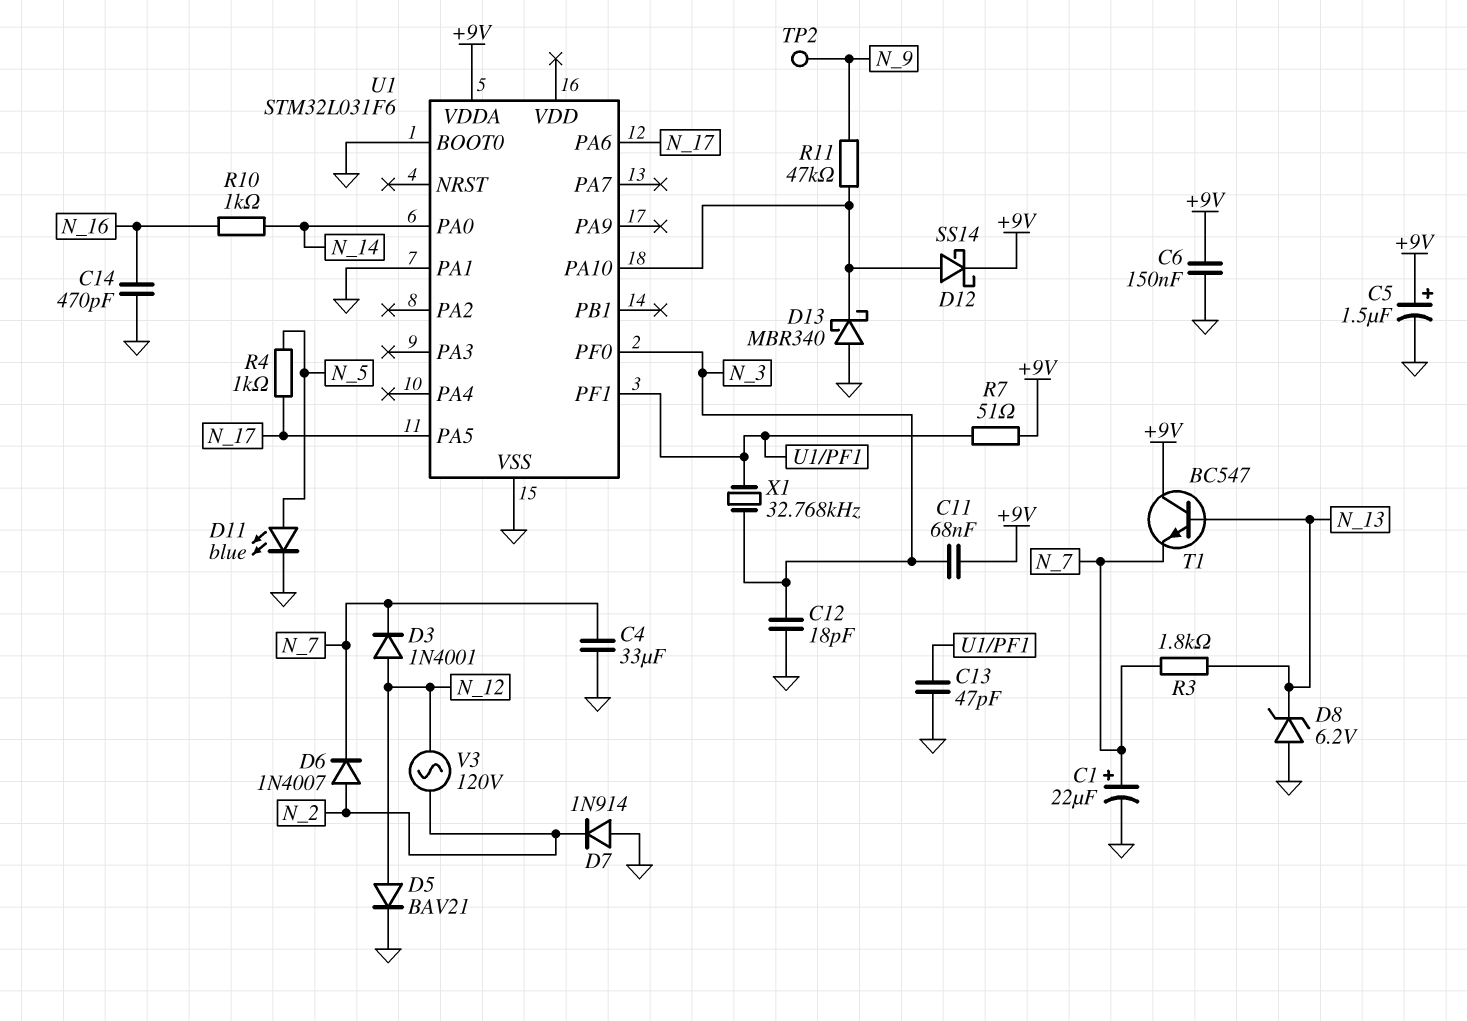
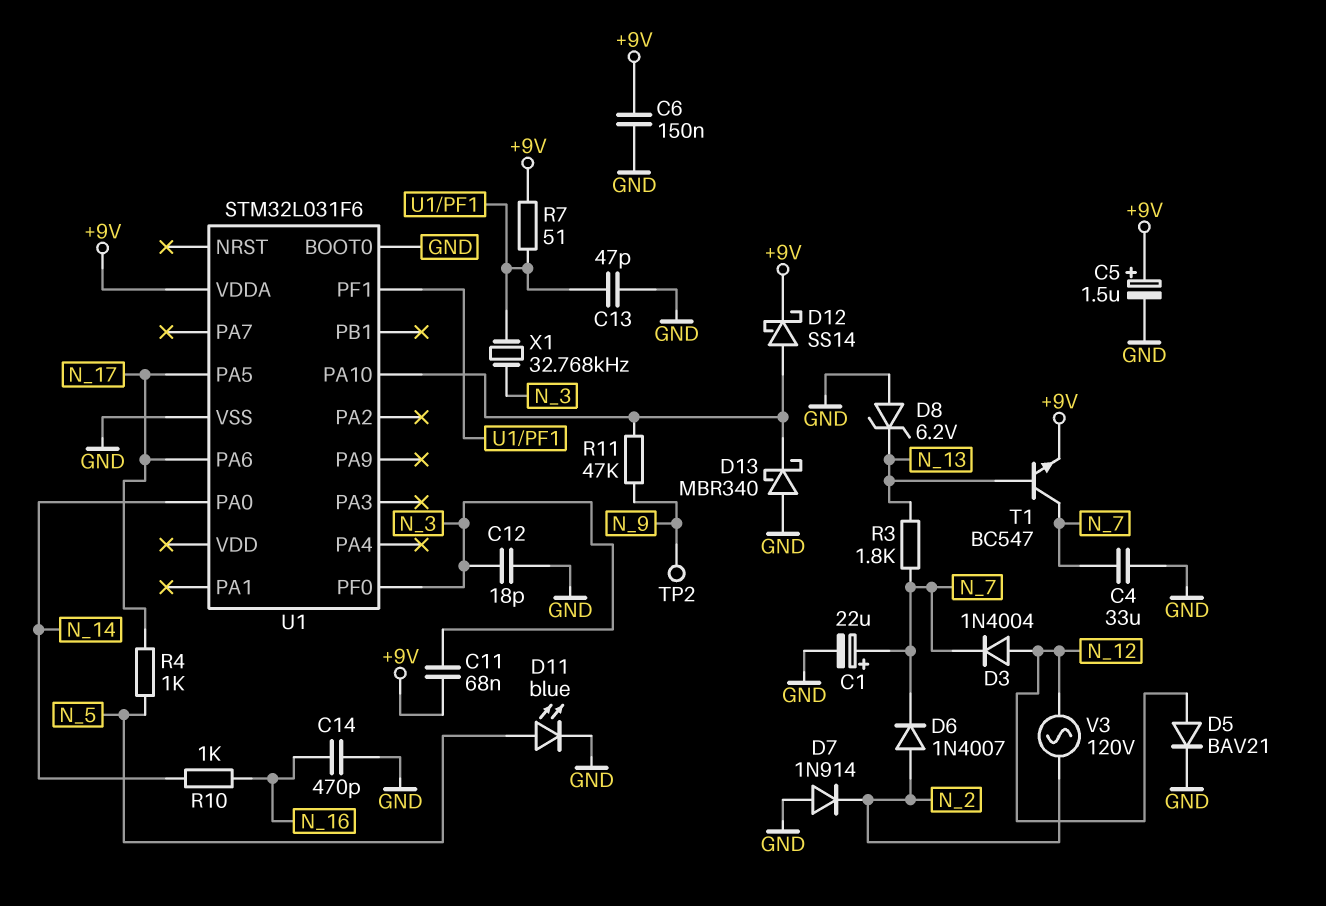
D3: diode 1N4001 (A N_12, K N_7) -> diode 1N4004 (A N_12, K N_7)
T1: NPN BC547 (B N_13, C +9V, E N_7) -> NPN BC547 (B N_13, C N_7, E +9V)
U1 pin PA1: GND -> none

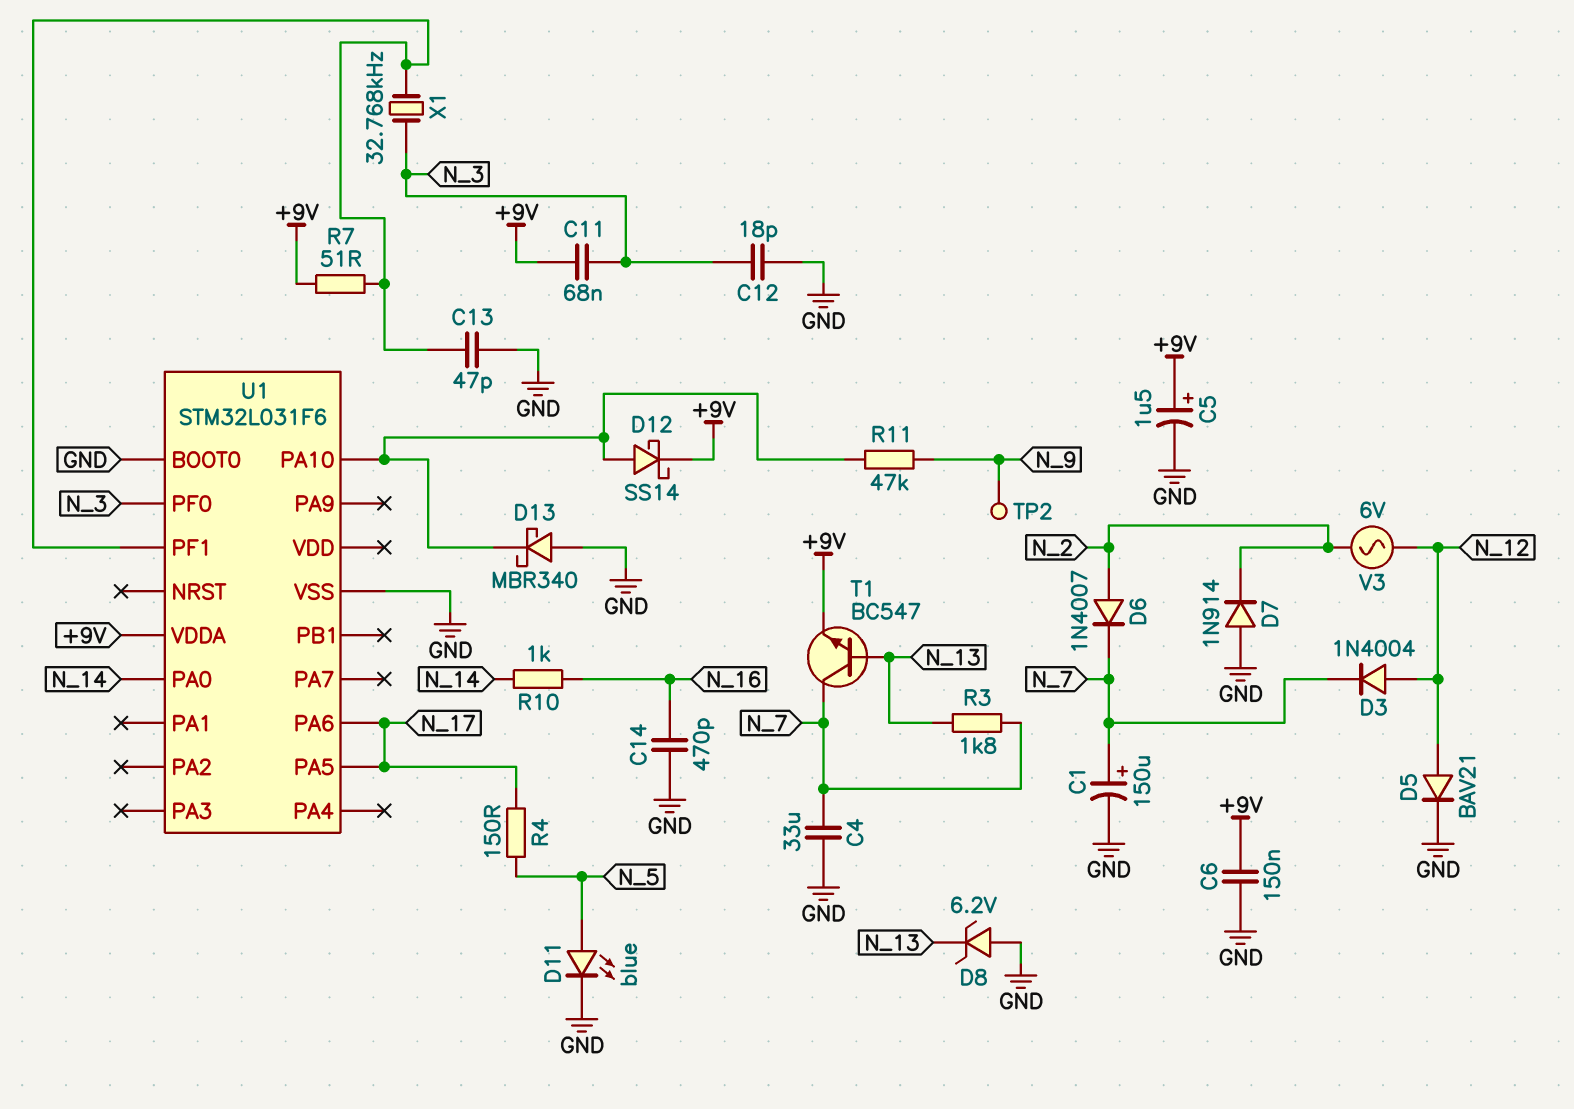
C1: 22uF (plus N_7, minus GND) -> 150uF (plus N_7, minus GND)
R4: 1k (N_5, N_17) -> 150 (N_5, N_17)
V3: AC 120V (N_2, N_12) -> AC 6V (N_2, N_12)

